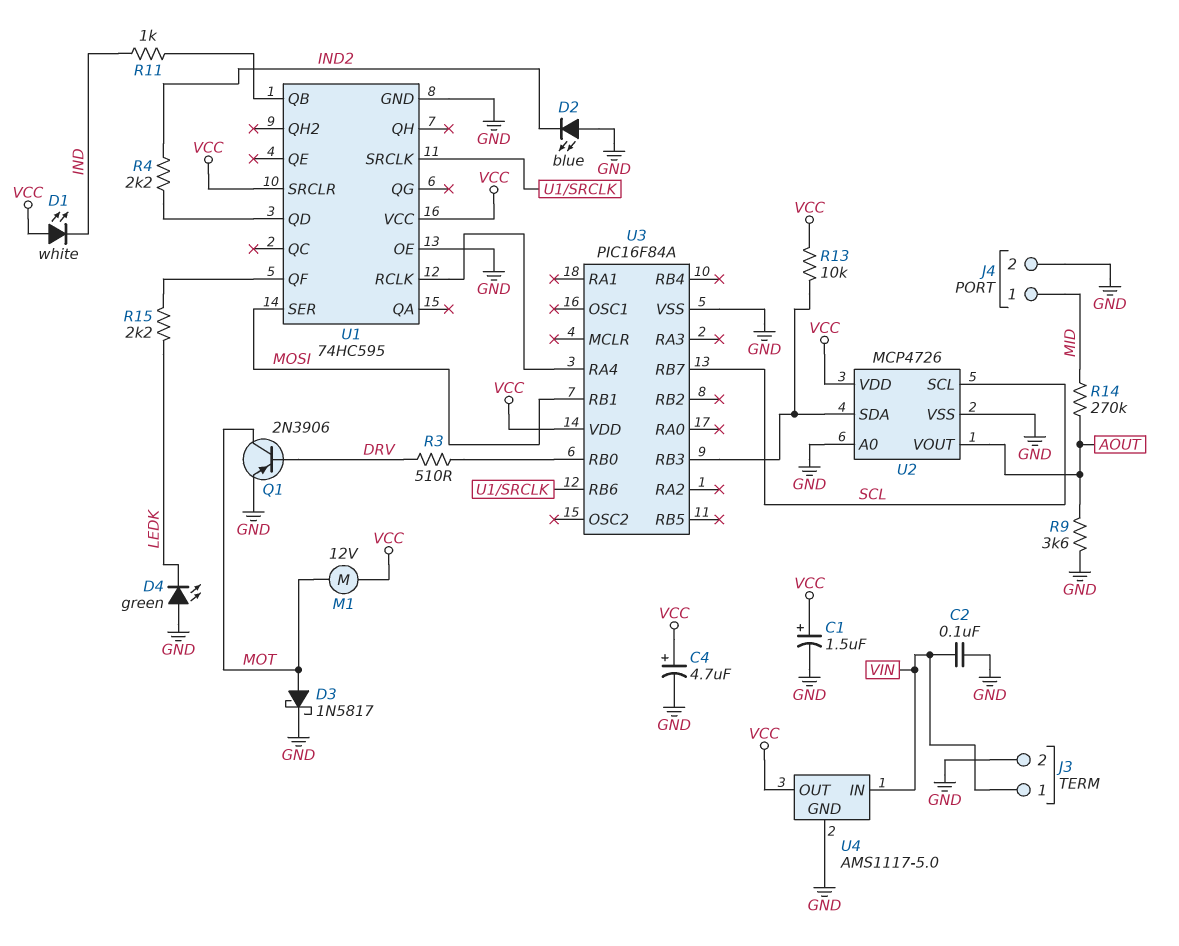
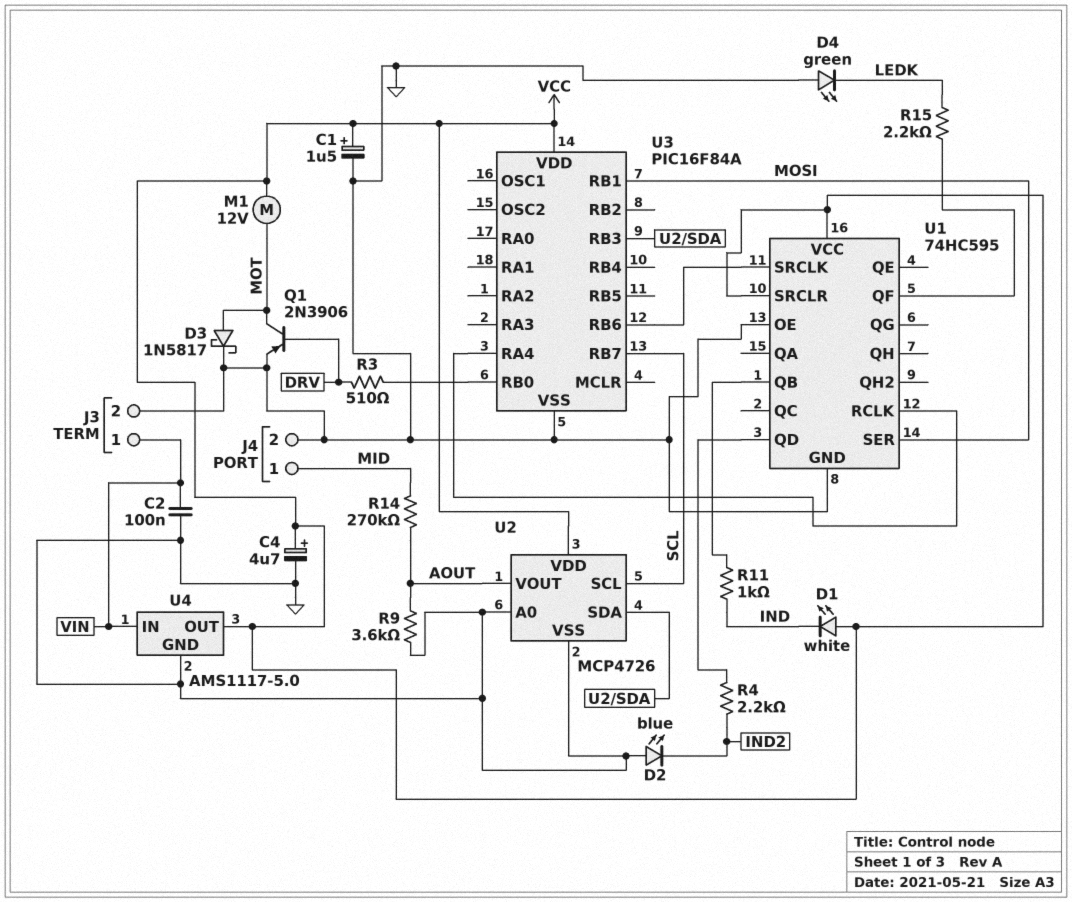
R13: 10k (U2/SDA, VCC) -> none

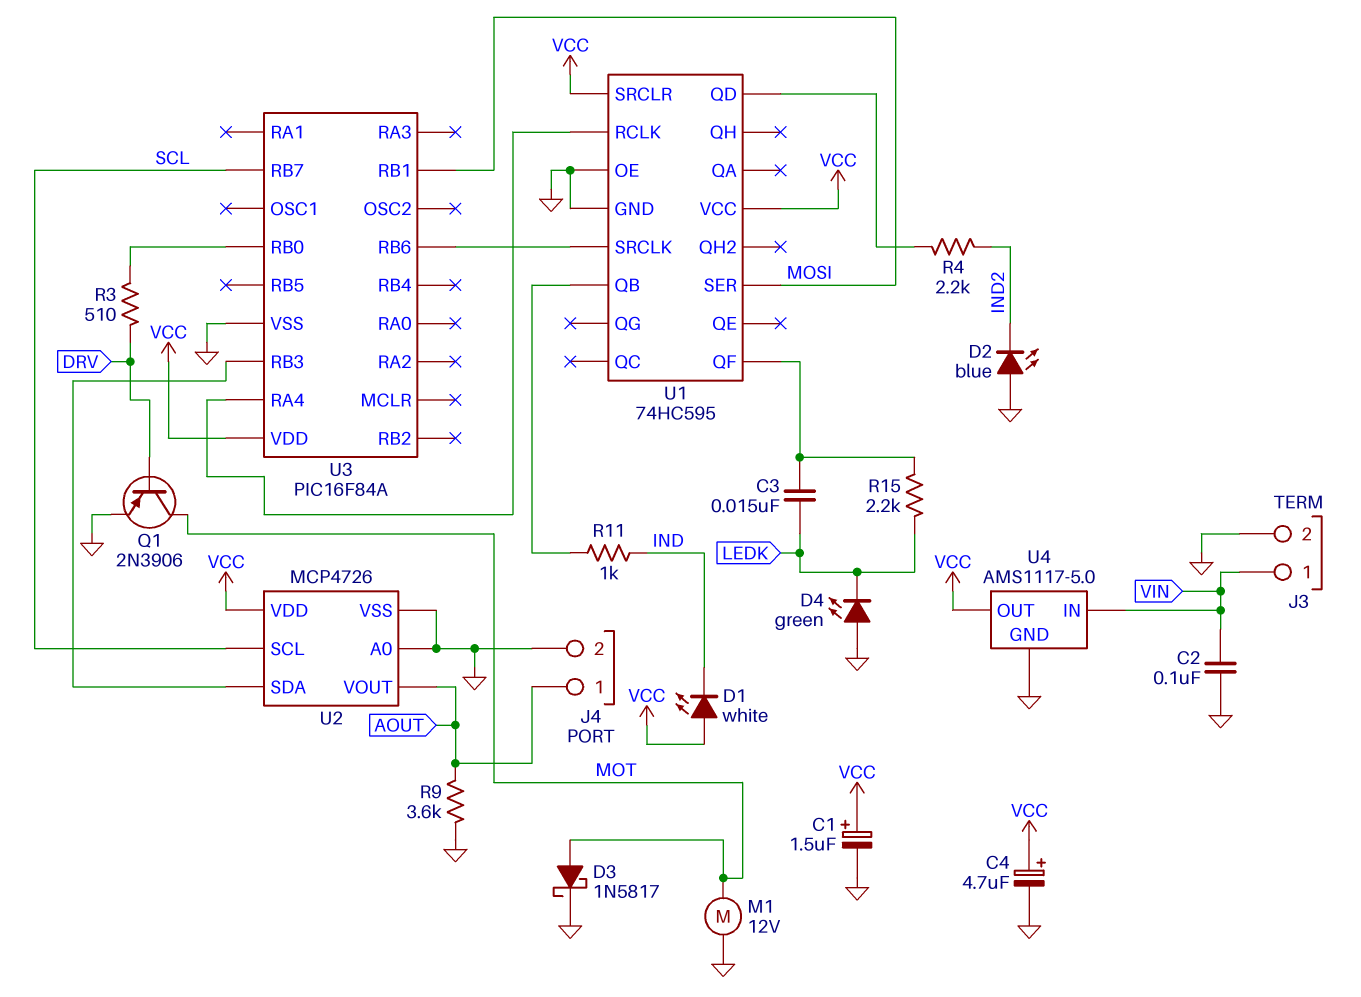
C3: none -> 15nF (LEDK, U1/QF)
J4 pin 1: MID -> AOUT
M1: motor 12V (MOT, VCC) -> motor 12V (GND, MOT)
R14: 270k (AOUT, MID) -> none

